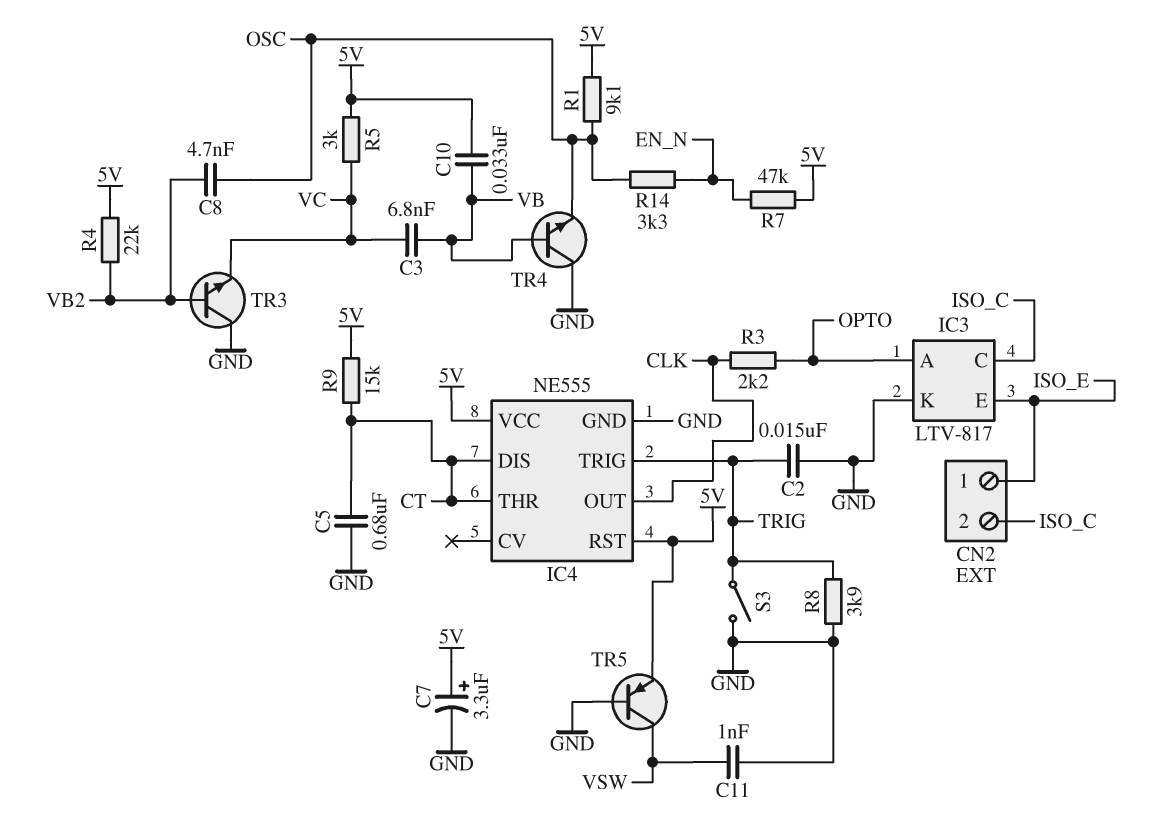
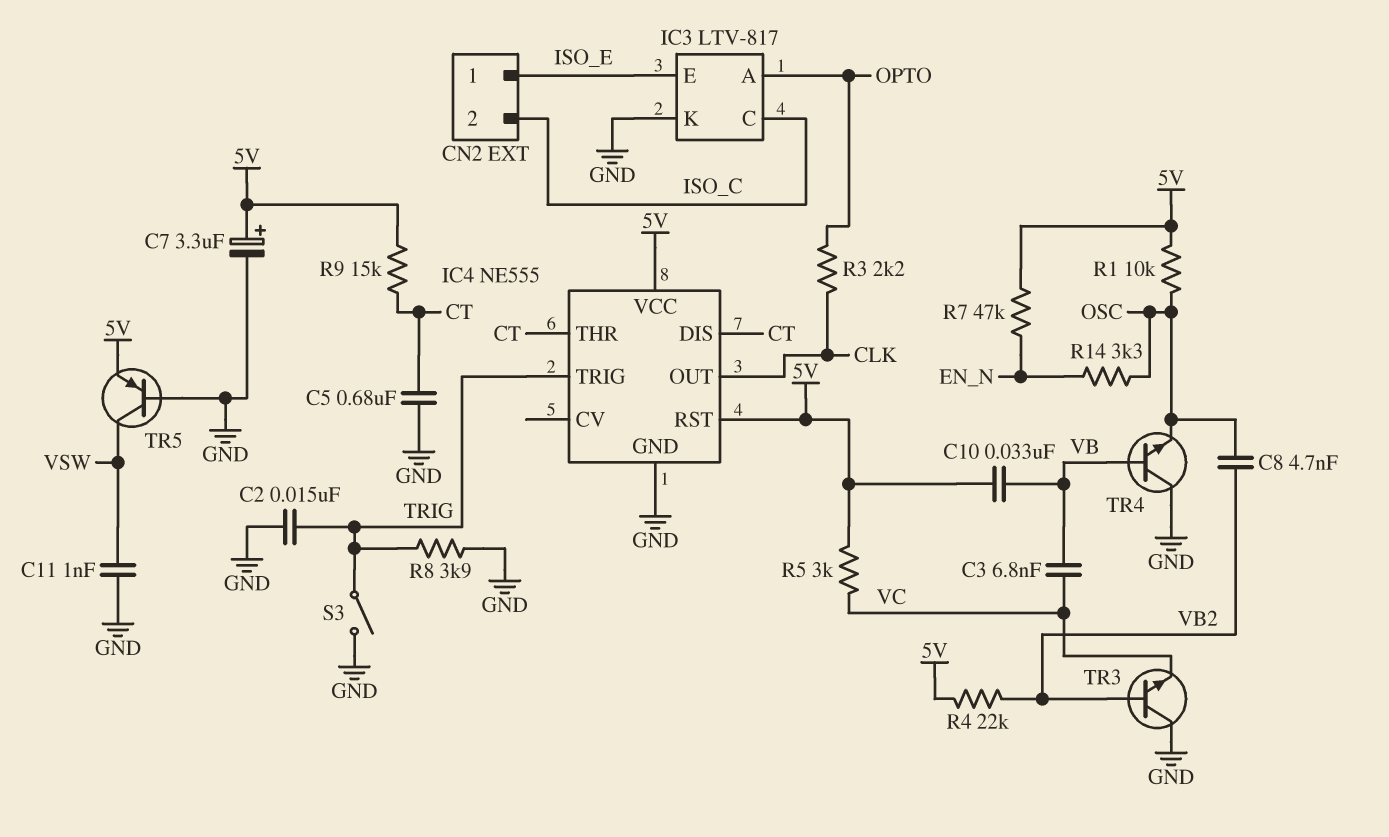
R1: 9.1k (5V, OSC) -> 10k (5V, OSC)

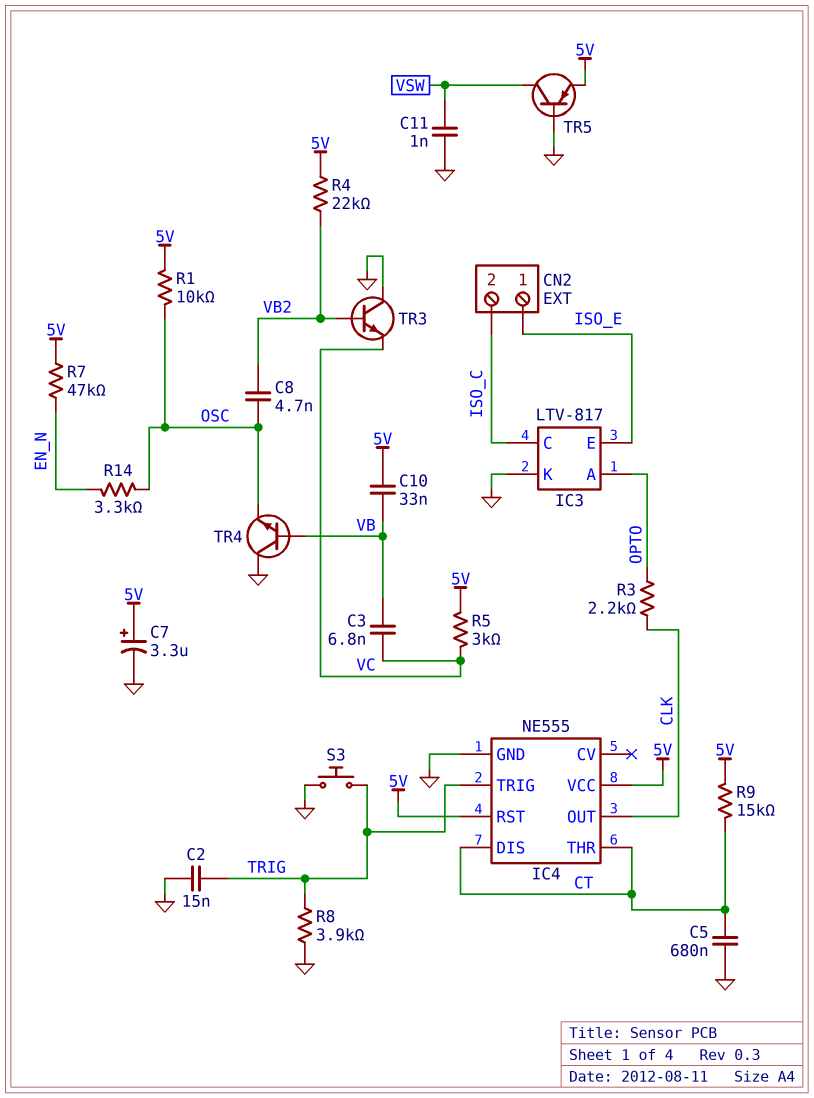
S3: switch (GND, TRIG) -> button (GND, TRIG)

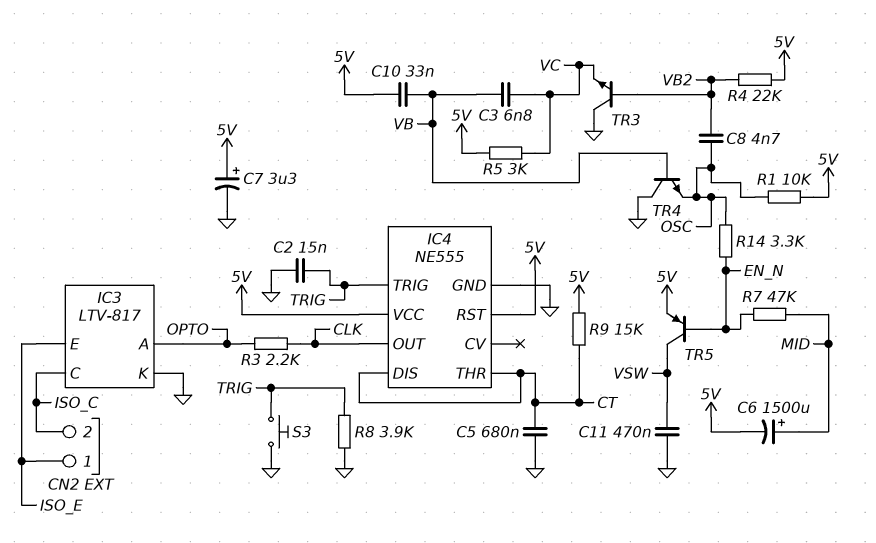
C6: none -> 1500uF (plus MID, minus 5V)
C11: 1nF (GND, VSW) -> 470nF (GND, VSW)
R7: 47k (5V, EN_N) -> 47k (EN_N, MID)
TR5: PNP (B GND, C VSW, E 5V) -> PNP (B EN_N, C VSW, E 5V)

